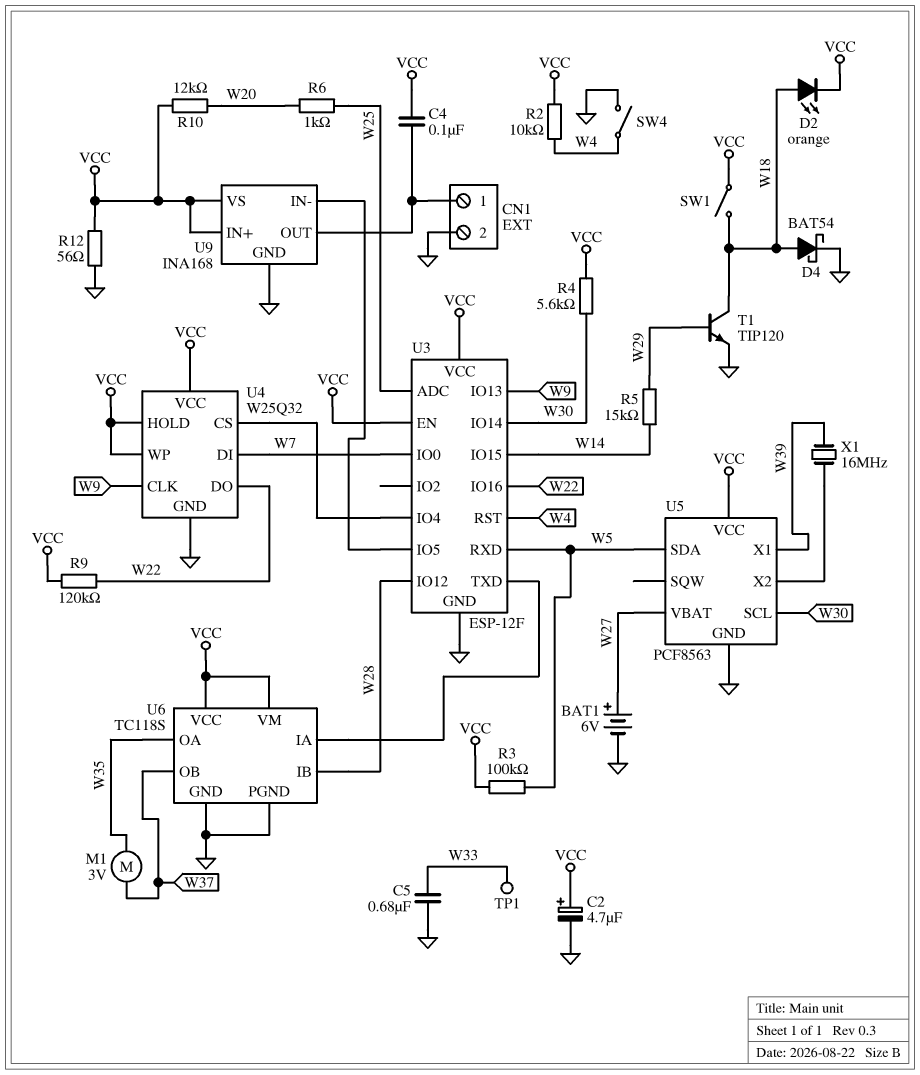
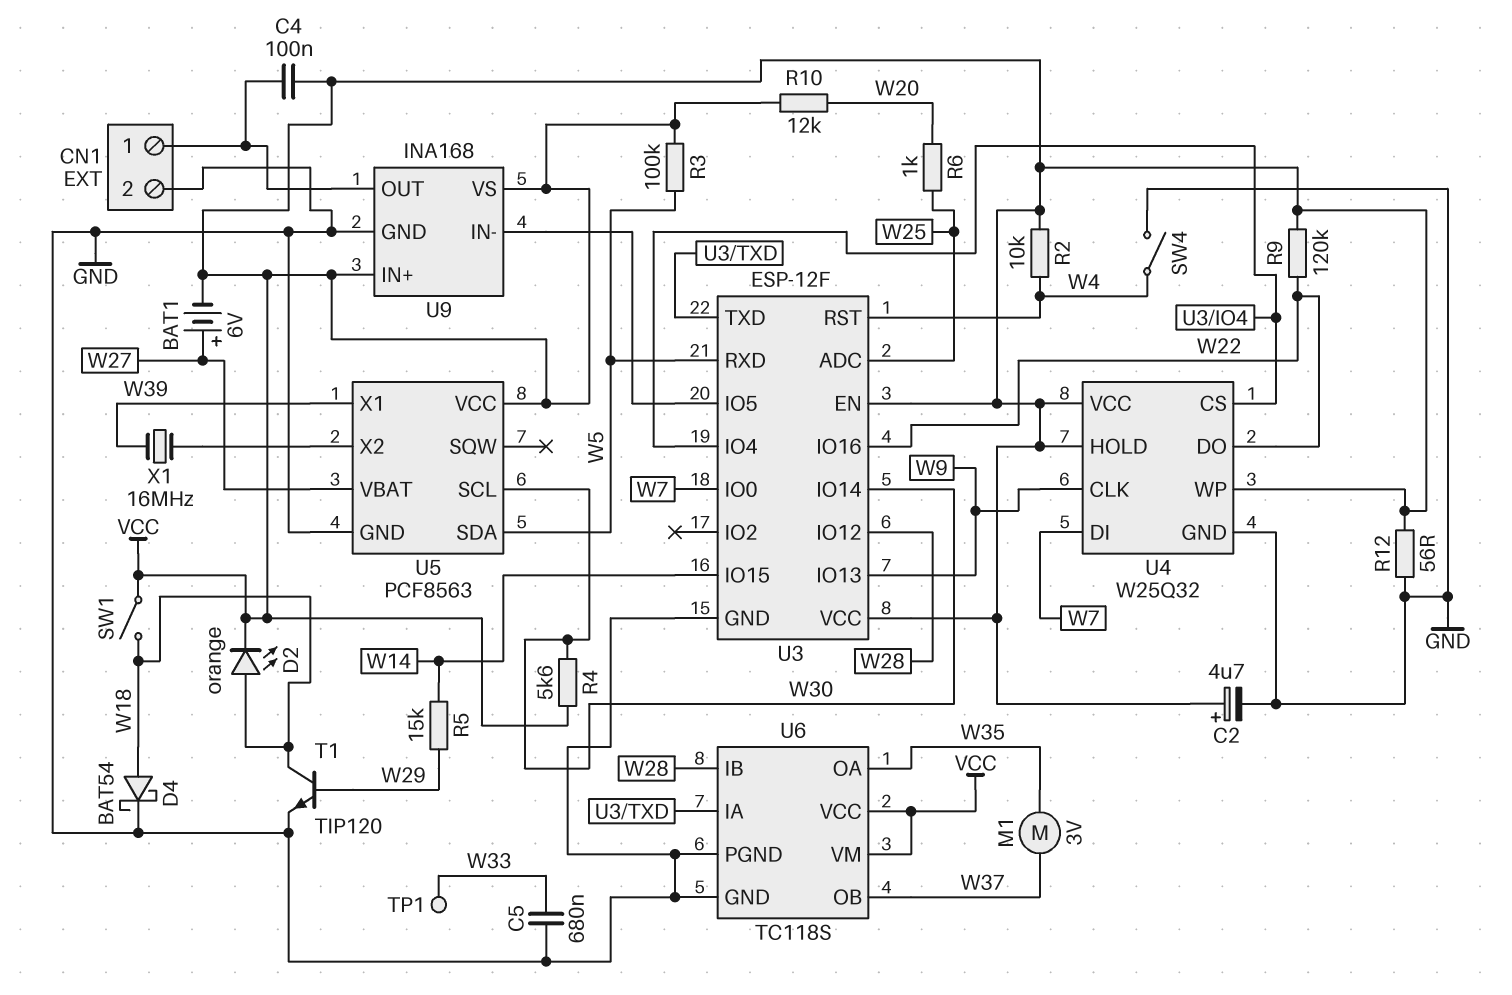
BAT1: 6V (plus W27, minus GND) -> 6V (plus W27, minus VCC)

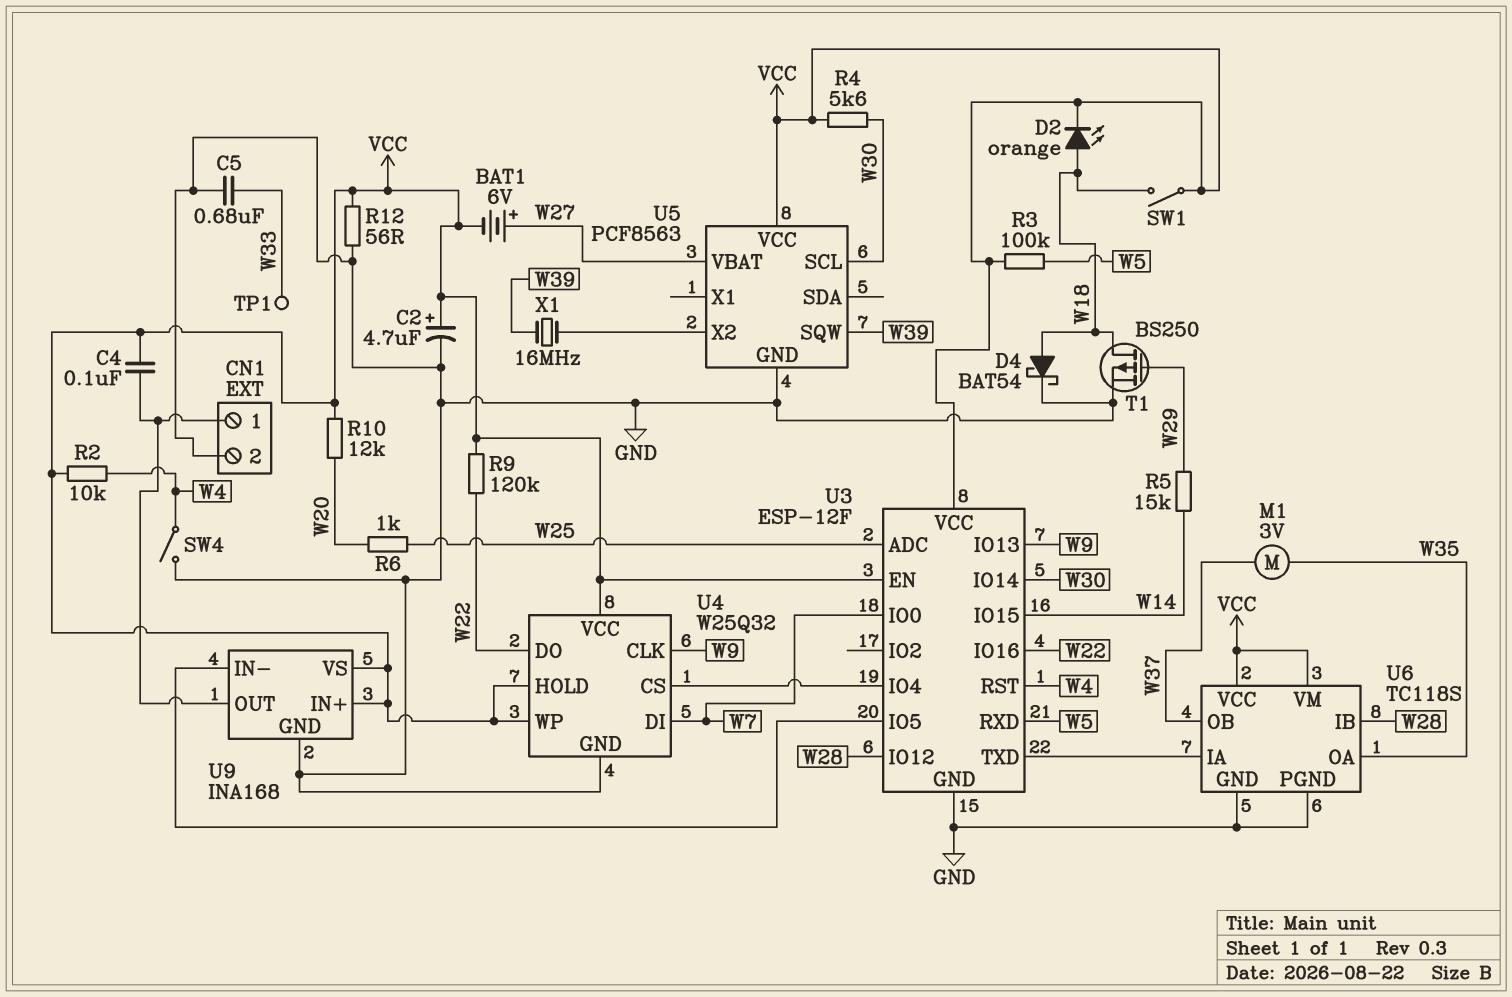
T1: NPN TIP120 (B W29, C W18, E GND) -> PMOS BS250 (G W29, D W18, S GND)
U5 pin SDA: W5 -> none
U5 pin SQW: none -> W39
U5 pin X1: W39 -> none

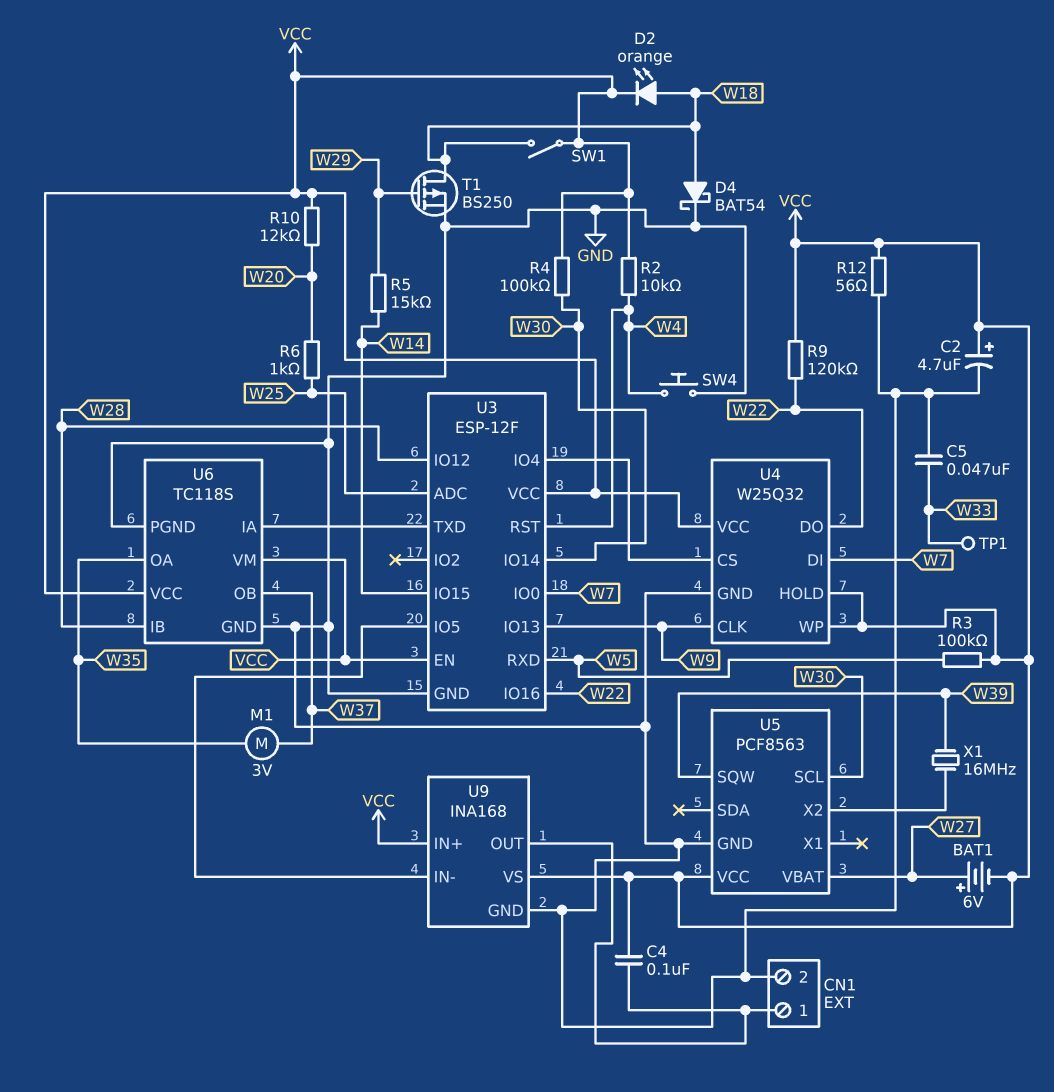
C5: 680nF (GND, W33) -> 47nF (GND, W33)
R4: 5.6k (VCC, W30) -> 100k (VCC, W30)
SW4: switch (GND, W4) -> button (GND, W4)

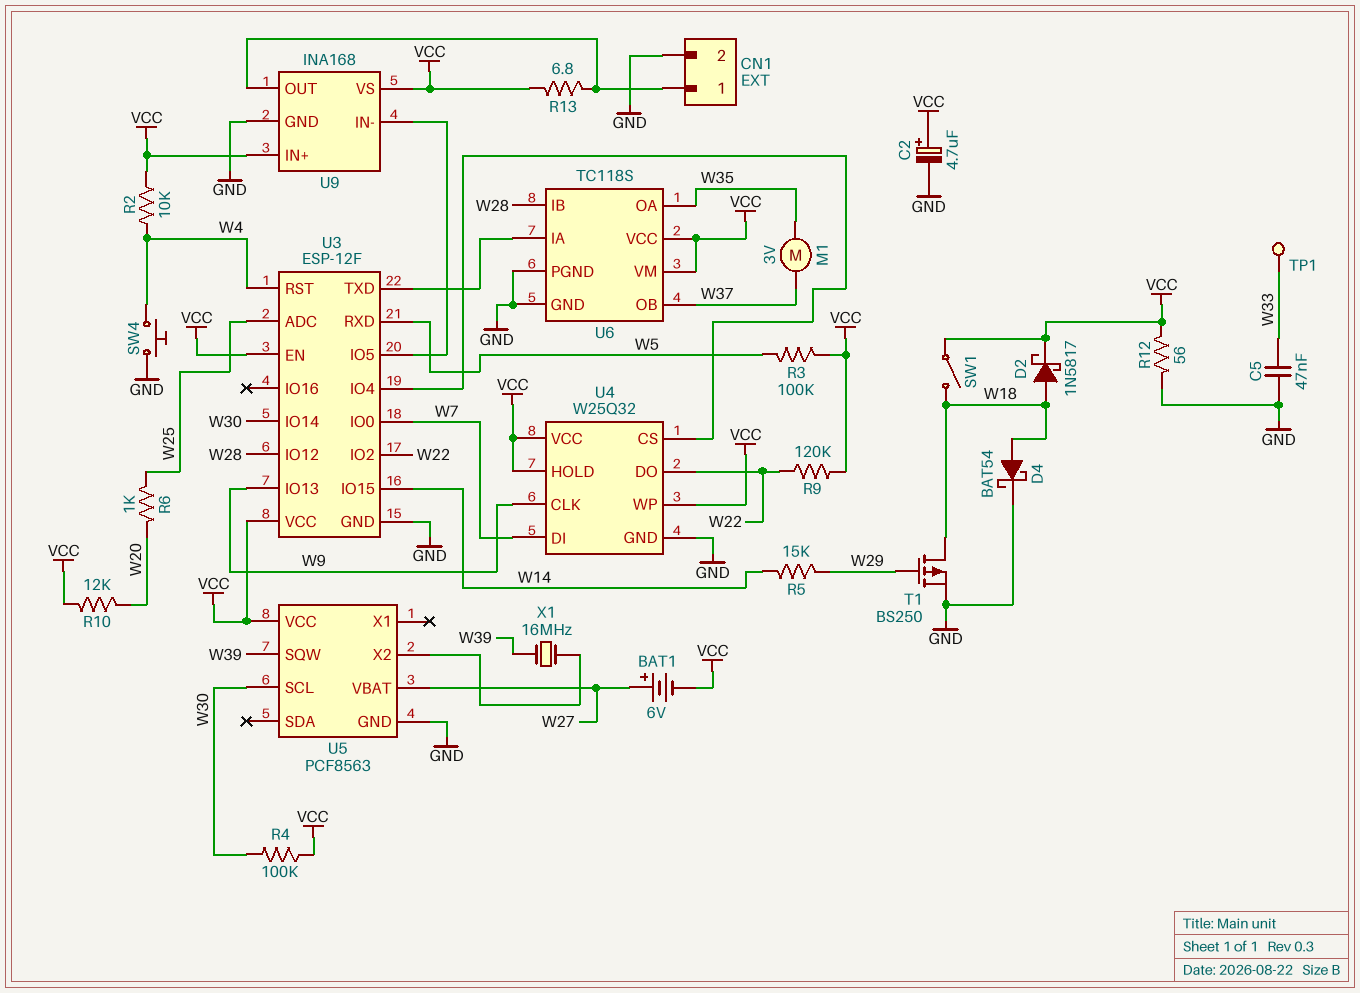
C4: 100nF (CN1/1, VCC) -> none
D2: LED orange (A W18, K VCC) -> schottky 1N5817 (A W18, K VCC)
R13: none -> 6.8 (CN1/1, VCC)
U3 pin IO2: none -> W22
U3 pin IO16: W22 -> none

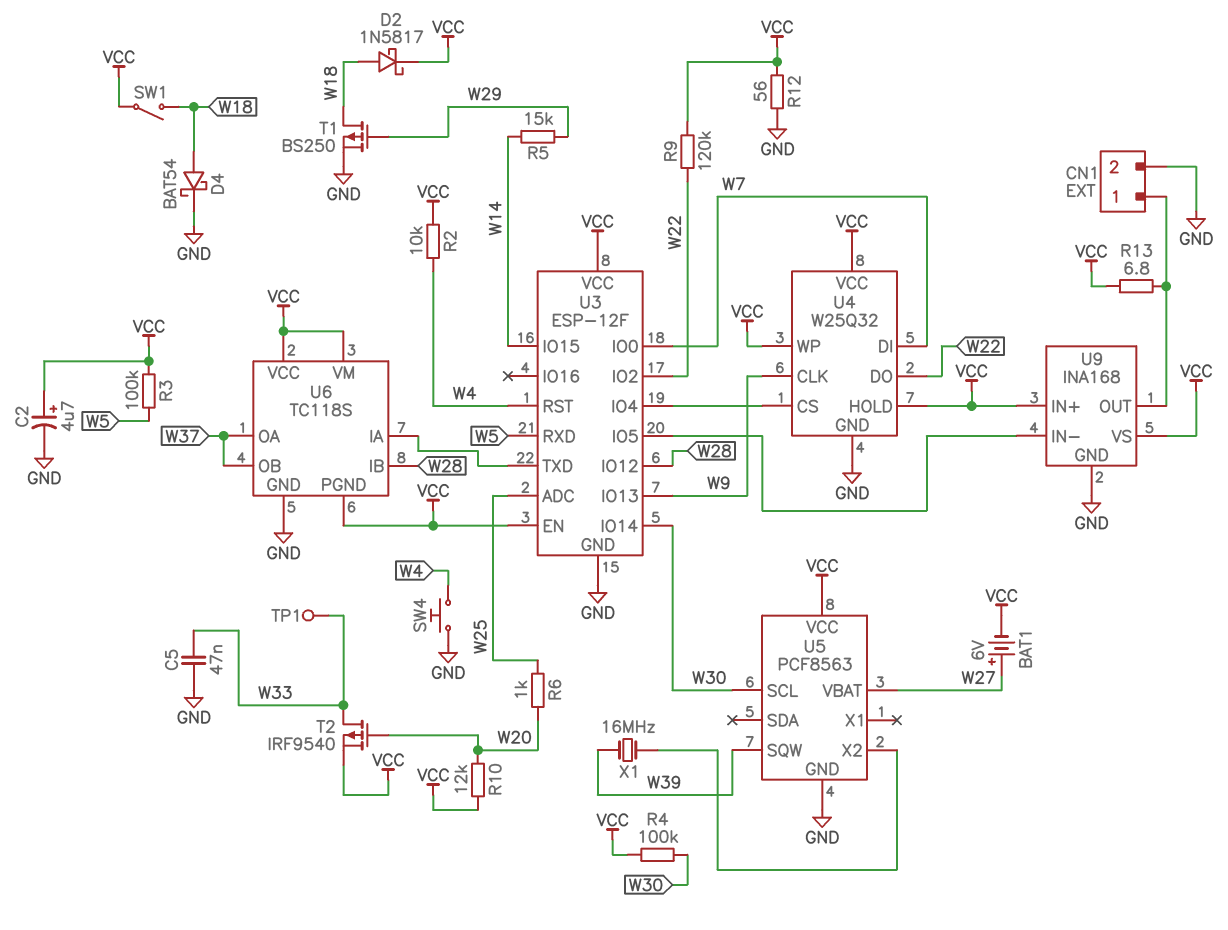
M1: motor 3V (W35, W37) -> none
T2: none -> PMOS IRF9540 (G W20, D W33, S VCC)
U6 pin OA: W35 -> W37
U6 pin PGND: GND -> VCC

